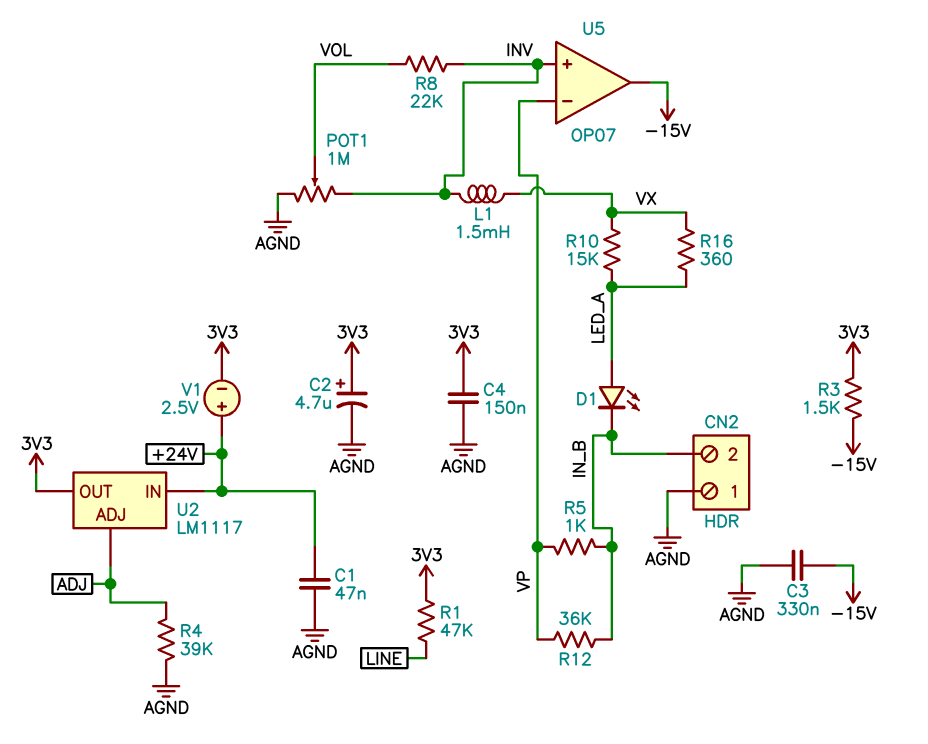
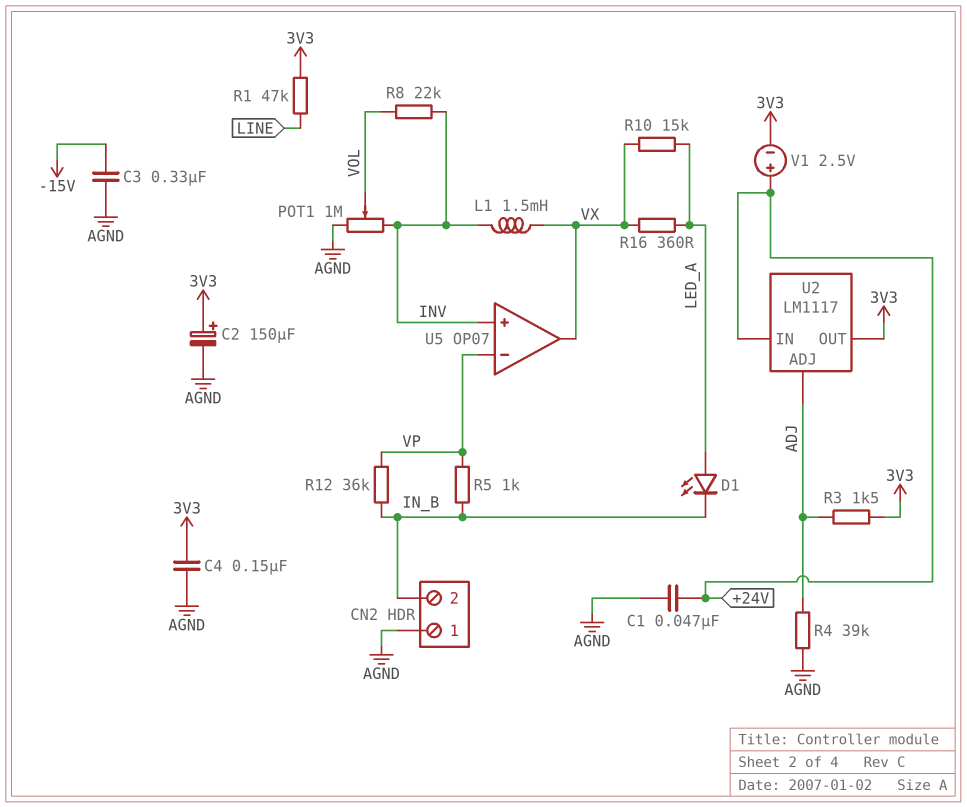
C2: 4.7uF (plus 3V3, minus AGND) -> 150uF (plus 3V3, minus AGND)
R3: 1.5k (-15V, 3V3) -> 1.5k (3V3, ADJ)
U5 pin out: -15V -> VX

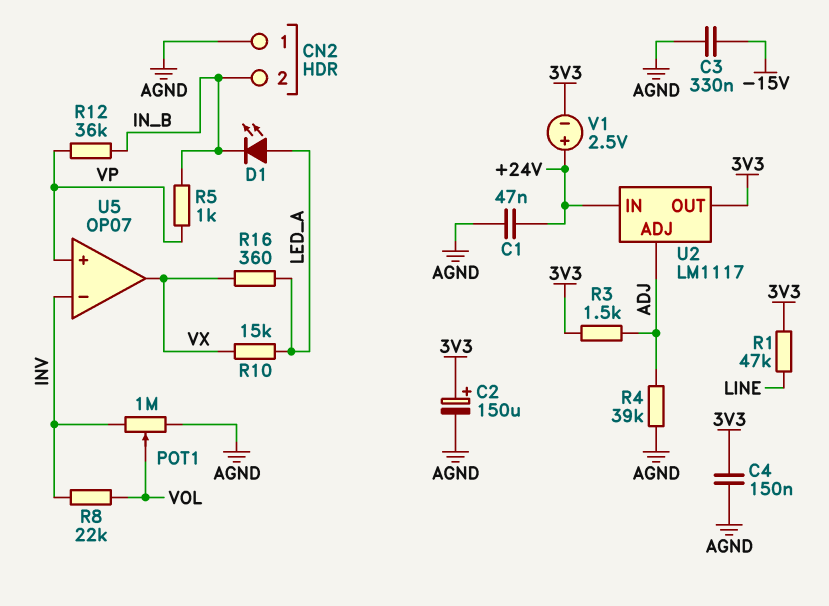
L1: 1.5mH (INV, VX) -> none
U5 pin in+: INV -> VP
U5 pin in-: VP -> INV

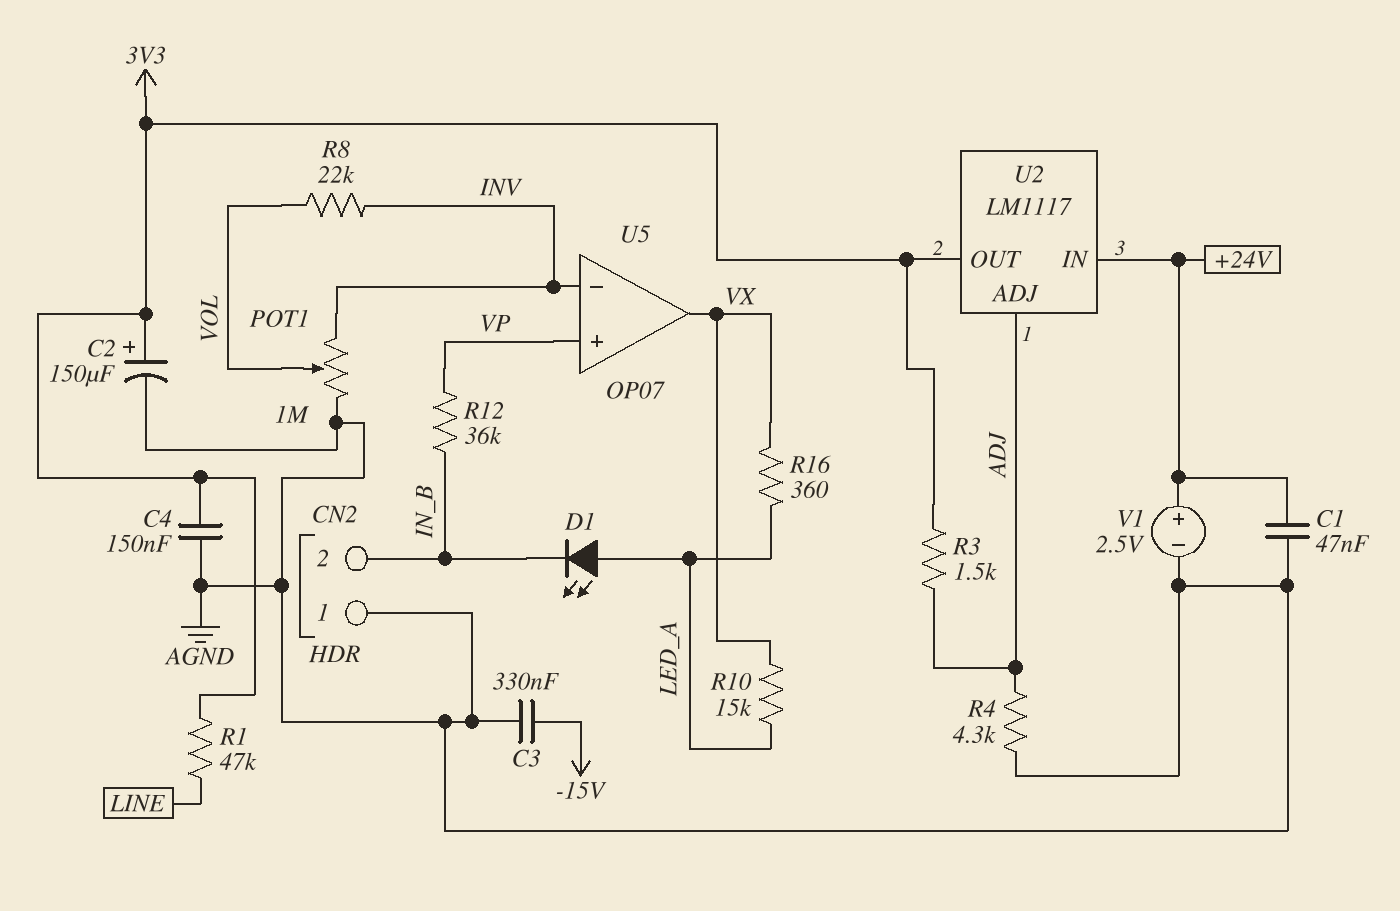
R4: 39k (ADJ, AGND) -> 4.3k (ADJ, AGND)
R5: 1k (IN_B, VP) -> none
V1: 2.5V (plus +24V, minus 3V3) -> 2.5V (plus +24V, minus AGND)

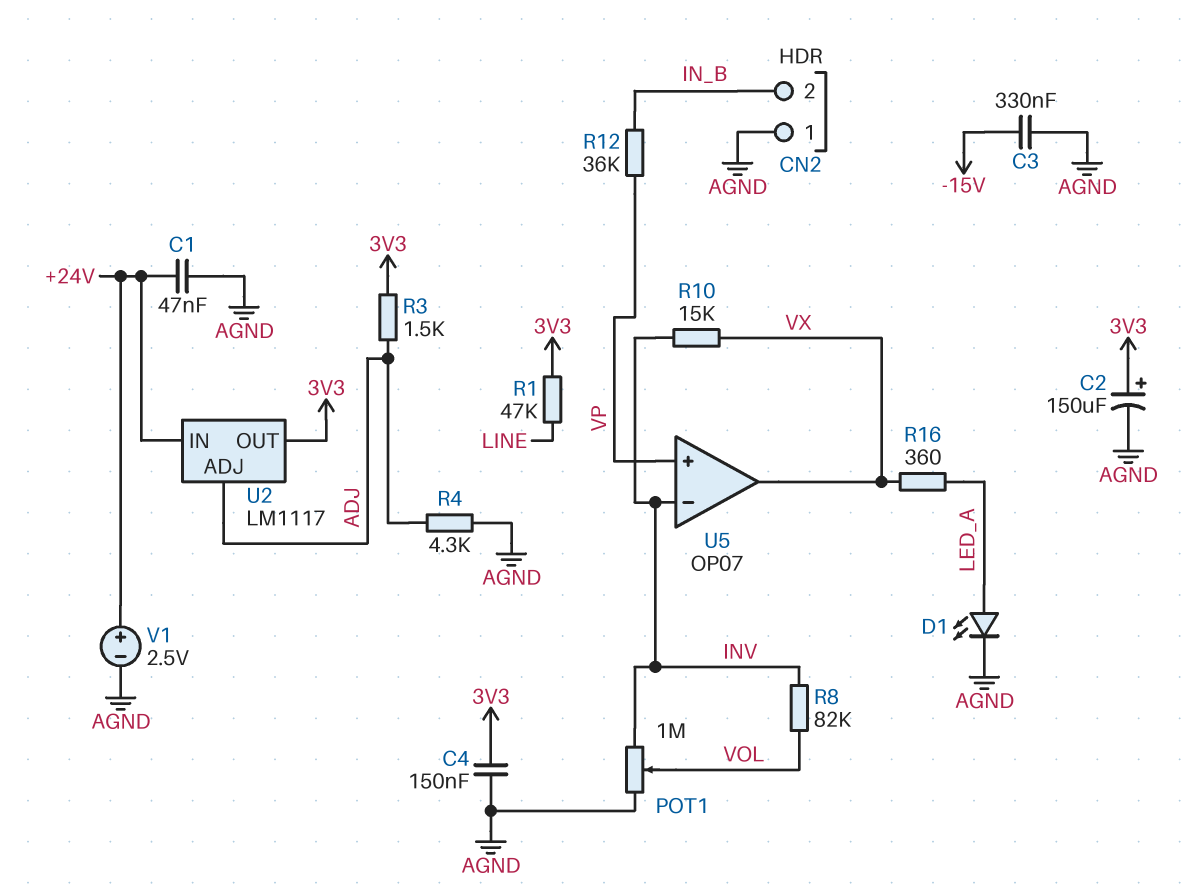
D1: LED (A LED_A, K IN_B) -> LED (A LED_A, K AGND)
R8: 22k (INV, VOL) -> 82k (INV, VOL)
R10: 15k (LED_A, VX) -> 15k (INV, VX)

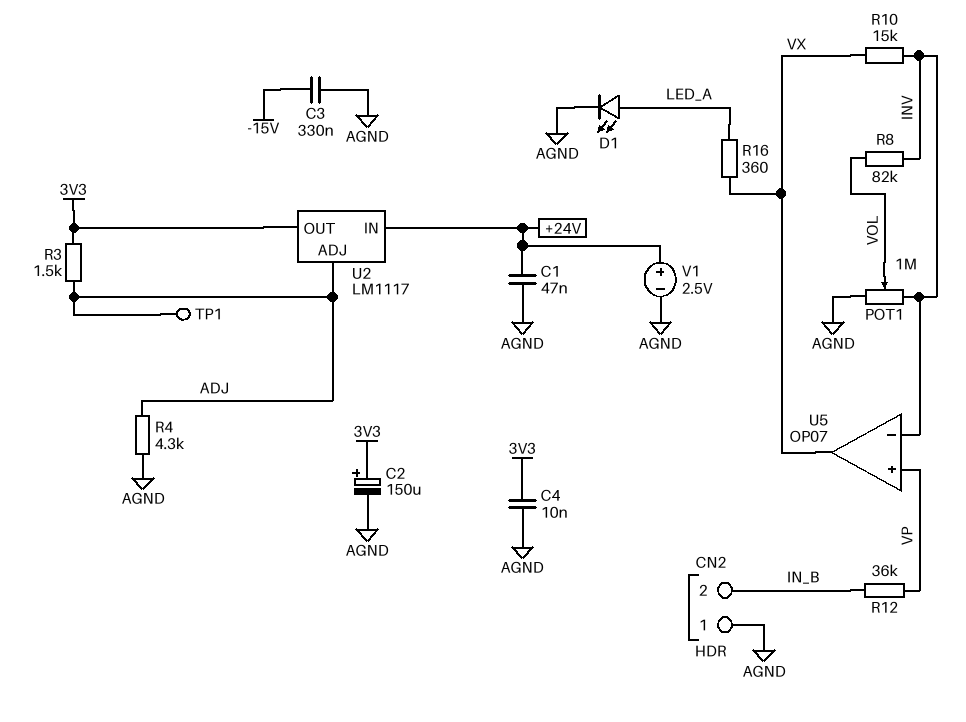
C4: 150nF (3V3, AGND) -> 10nF (3V3, AGND)
R1: 47k (3V3, LINE) -> none
TP1: none -> test point (ADJ)

